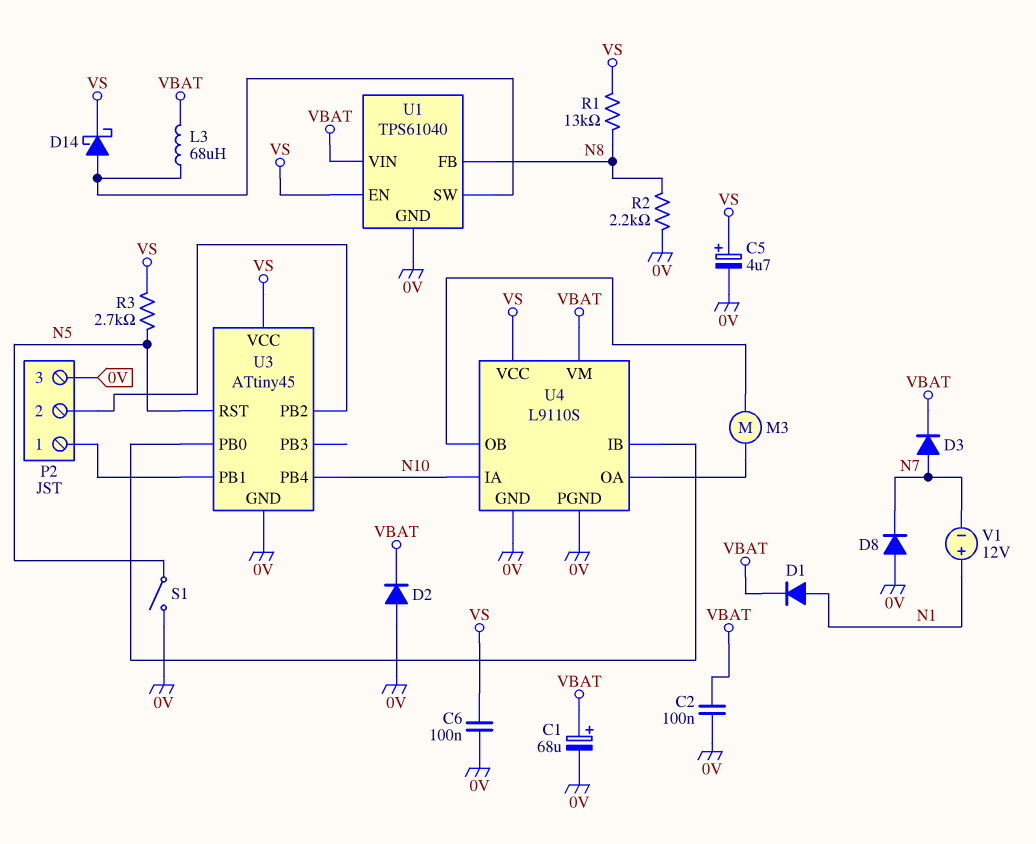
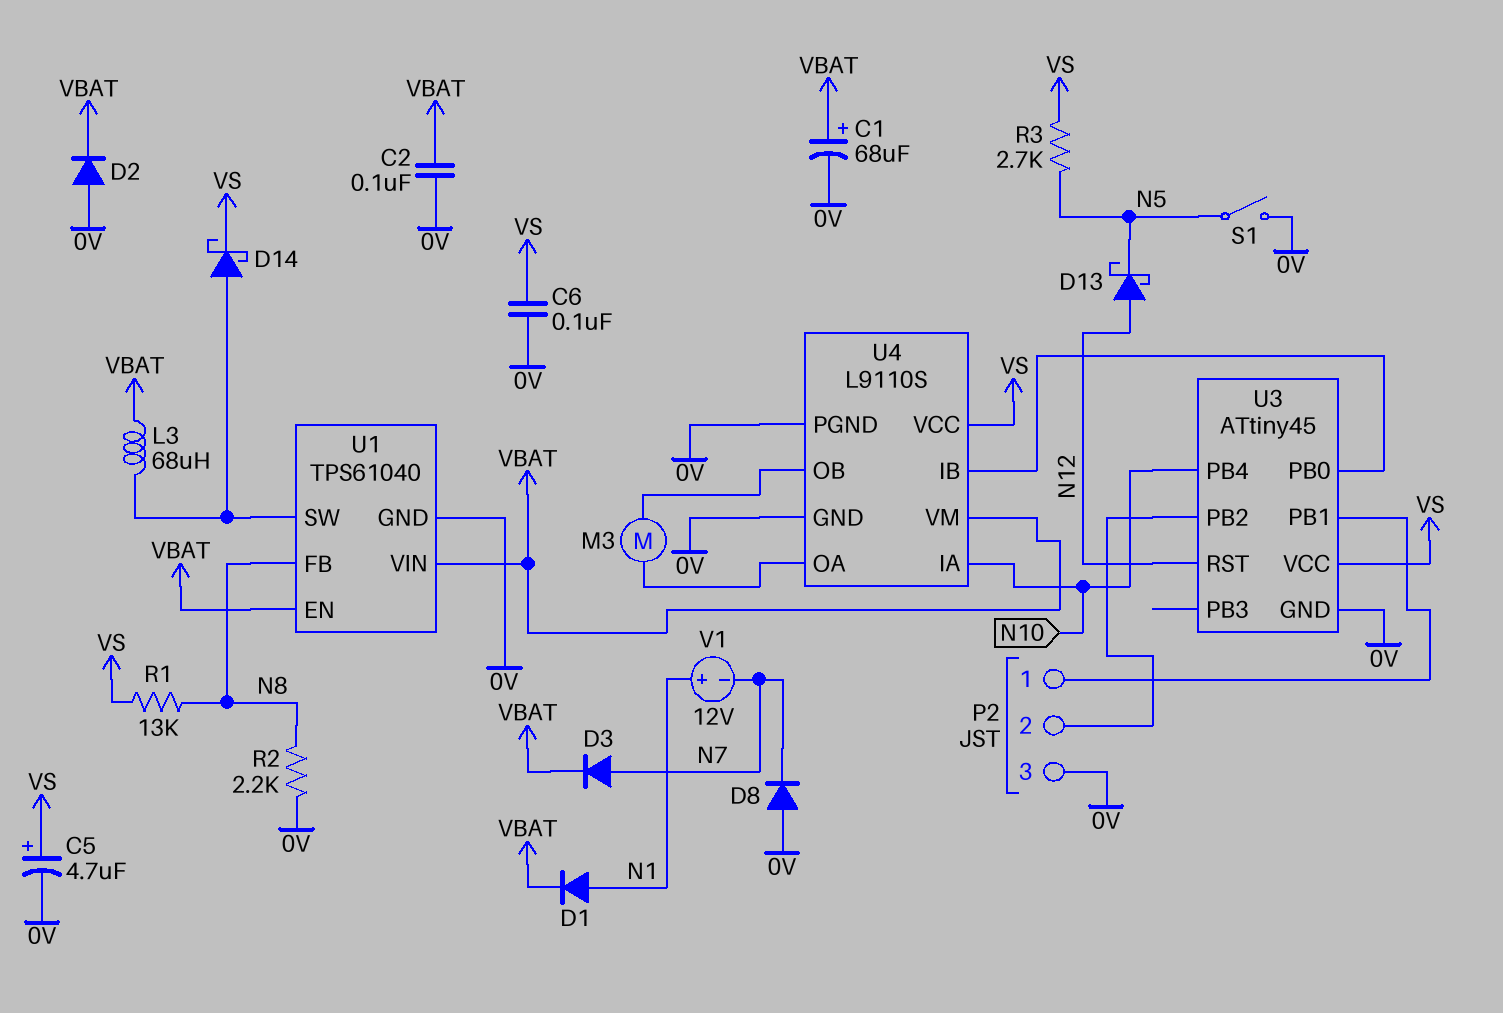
D13: none -> schottky (A N12, K N5)
U1 pin EN: VS -> VBAT
U3 pin RST: N5 -> N12

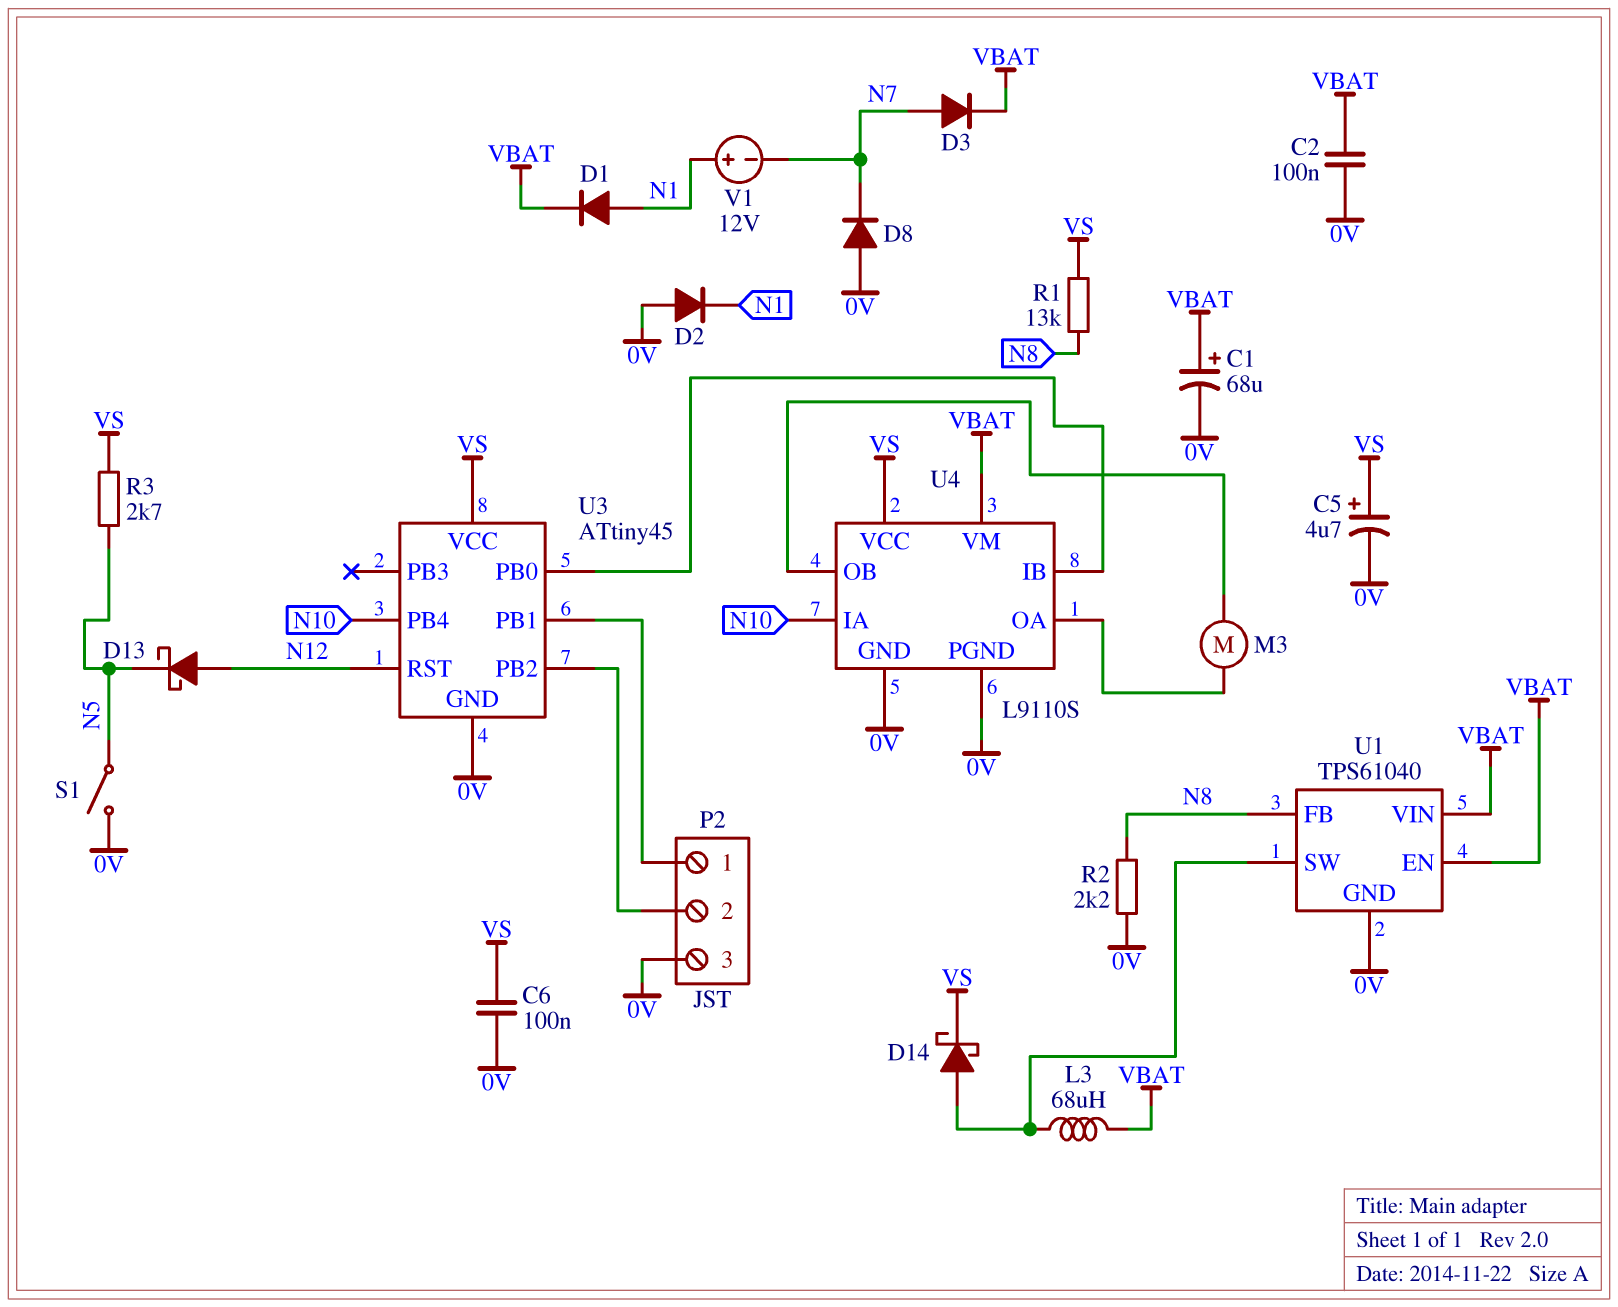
D2: diode (A 0V, K VBAT) -> diode (A 0V, K N1)

